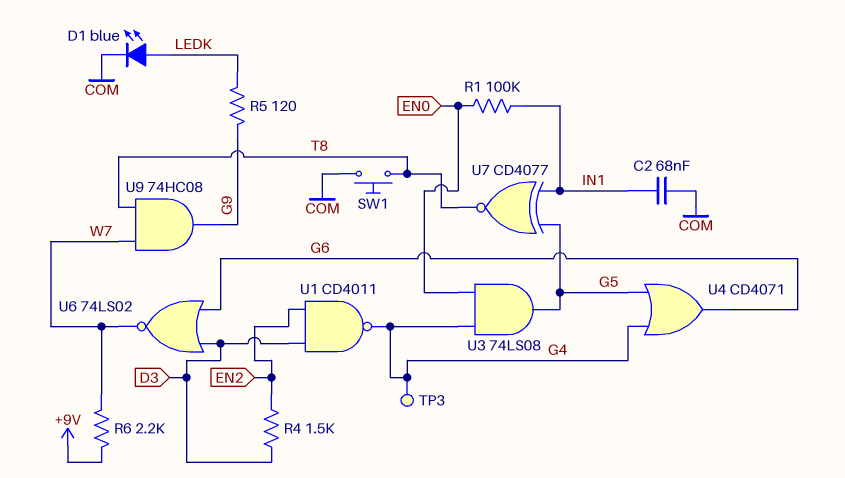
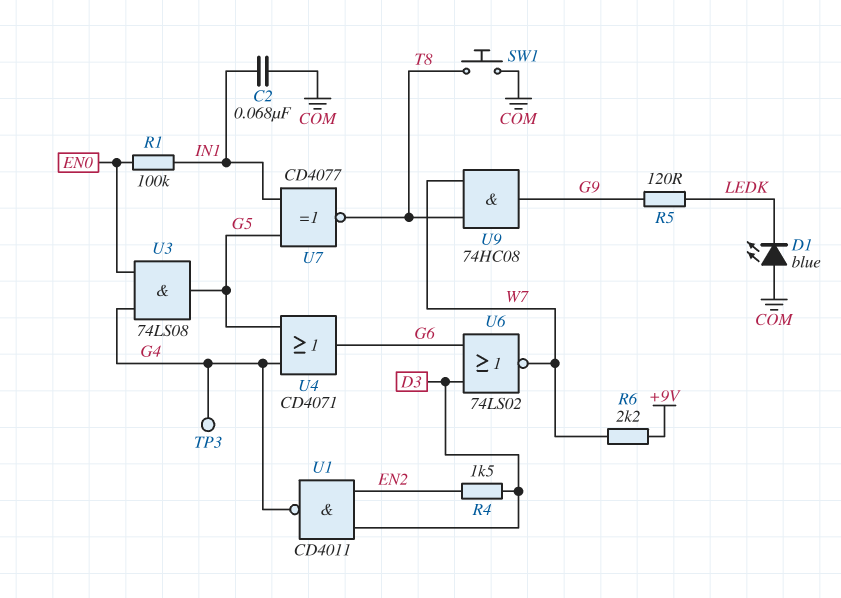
D1: LED blue (A LEDK, K COM) -> LED blue (A COM, K LEDK)

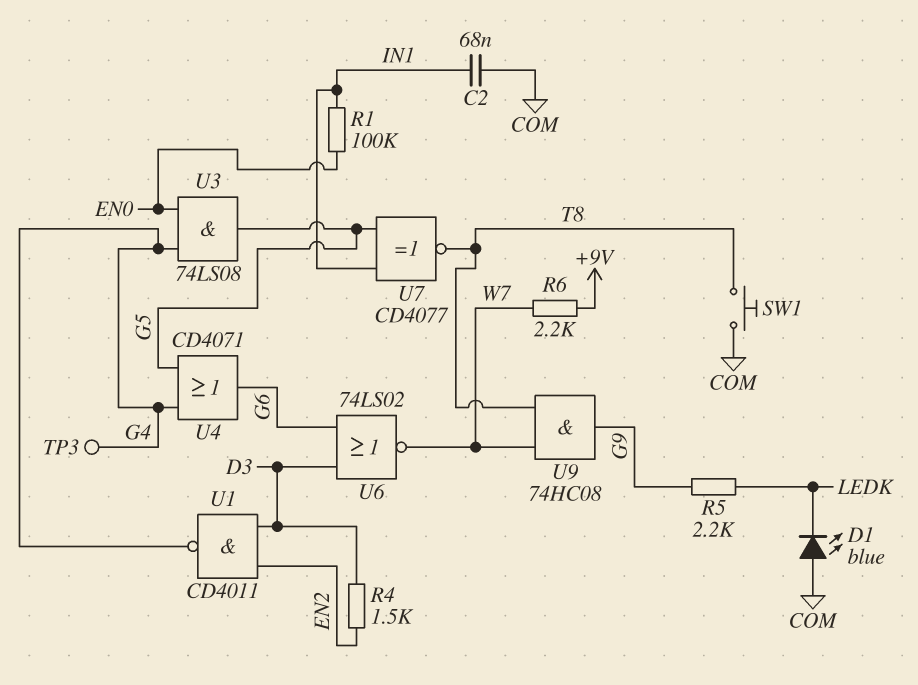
R5: 120 (G9, LEDK) -> 2.2k (G9, LEDK)

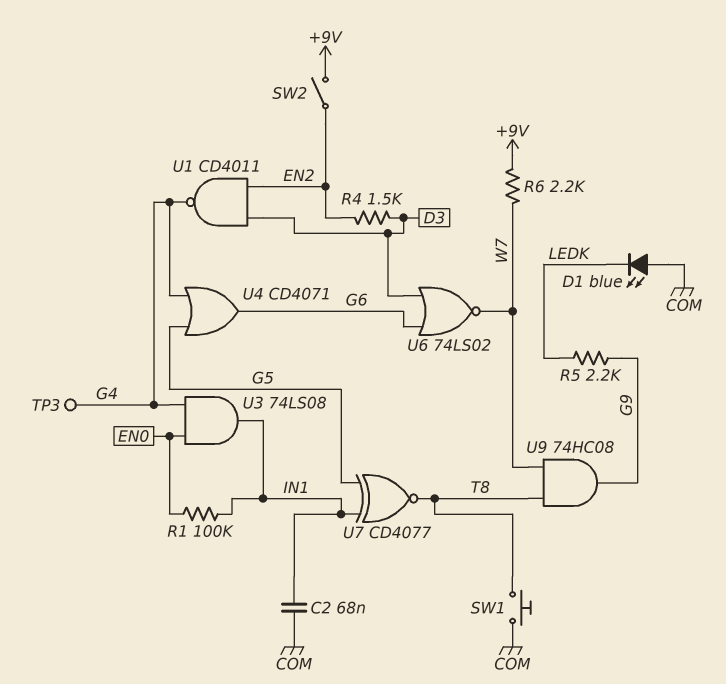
SW2: none -> switch (+9V, EN2)
U3: AND 74LS08 (in EN0, in G4, out G5) -> AND 74LS08 (in EN0, in G4, out IN1)

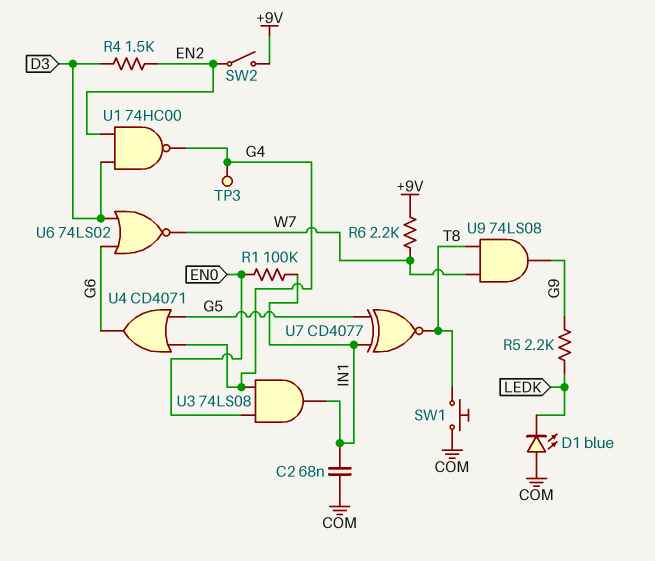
U1: NAND CD4011 (in D3, in EN2, out G4) -> NAND 74HC00 (in D3, in EN2, out G4)
U9: AND 74HC08 (in T8, in W7, out G9) -> AND 74LS08 (in T8, in W7, out G9)

